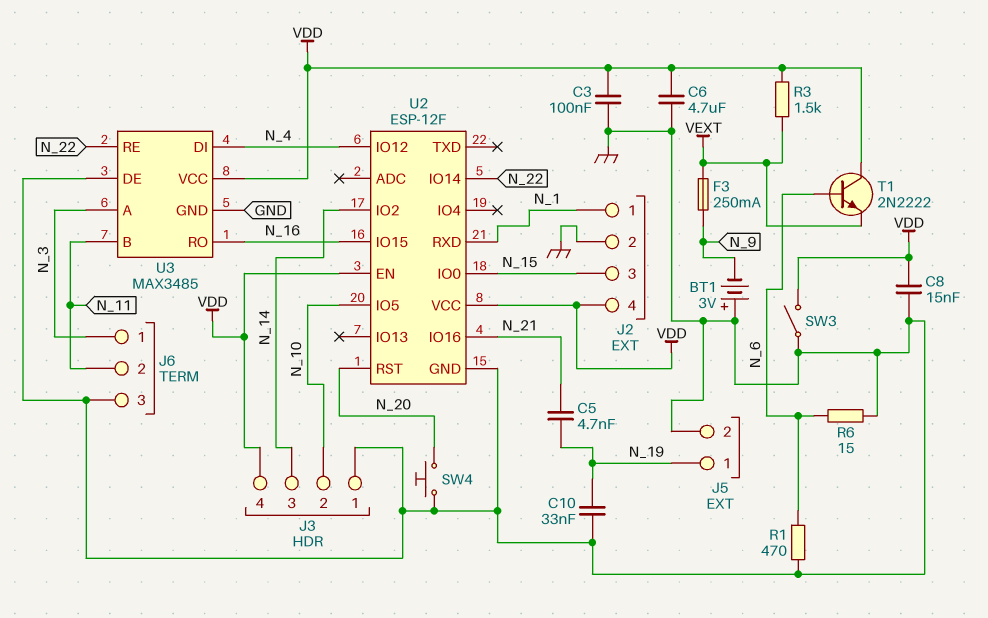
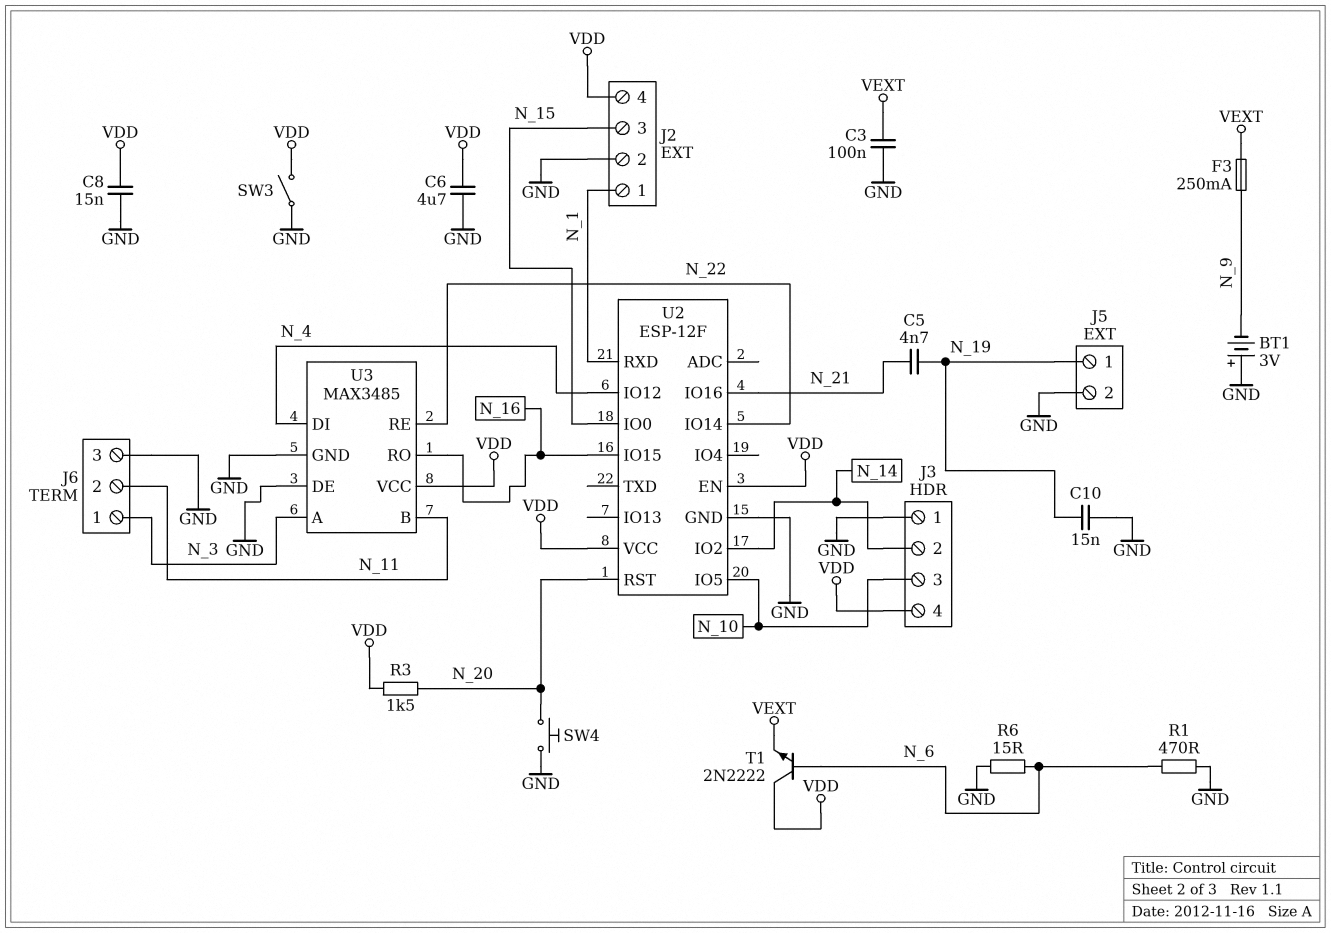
C3: 100nF (GND, VDD) -> 100nF (GND, VEXT)
C10: 33nF (GND, N_19) -> 15nF (GND, N_19)
J3 pin 2: N_10 -> N_14
J3 pin 3: N_14 -> N_10
R3: 1.5k (VDD, VEXT) -> 1.5k (N_20, VDD)

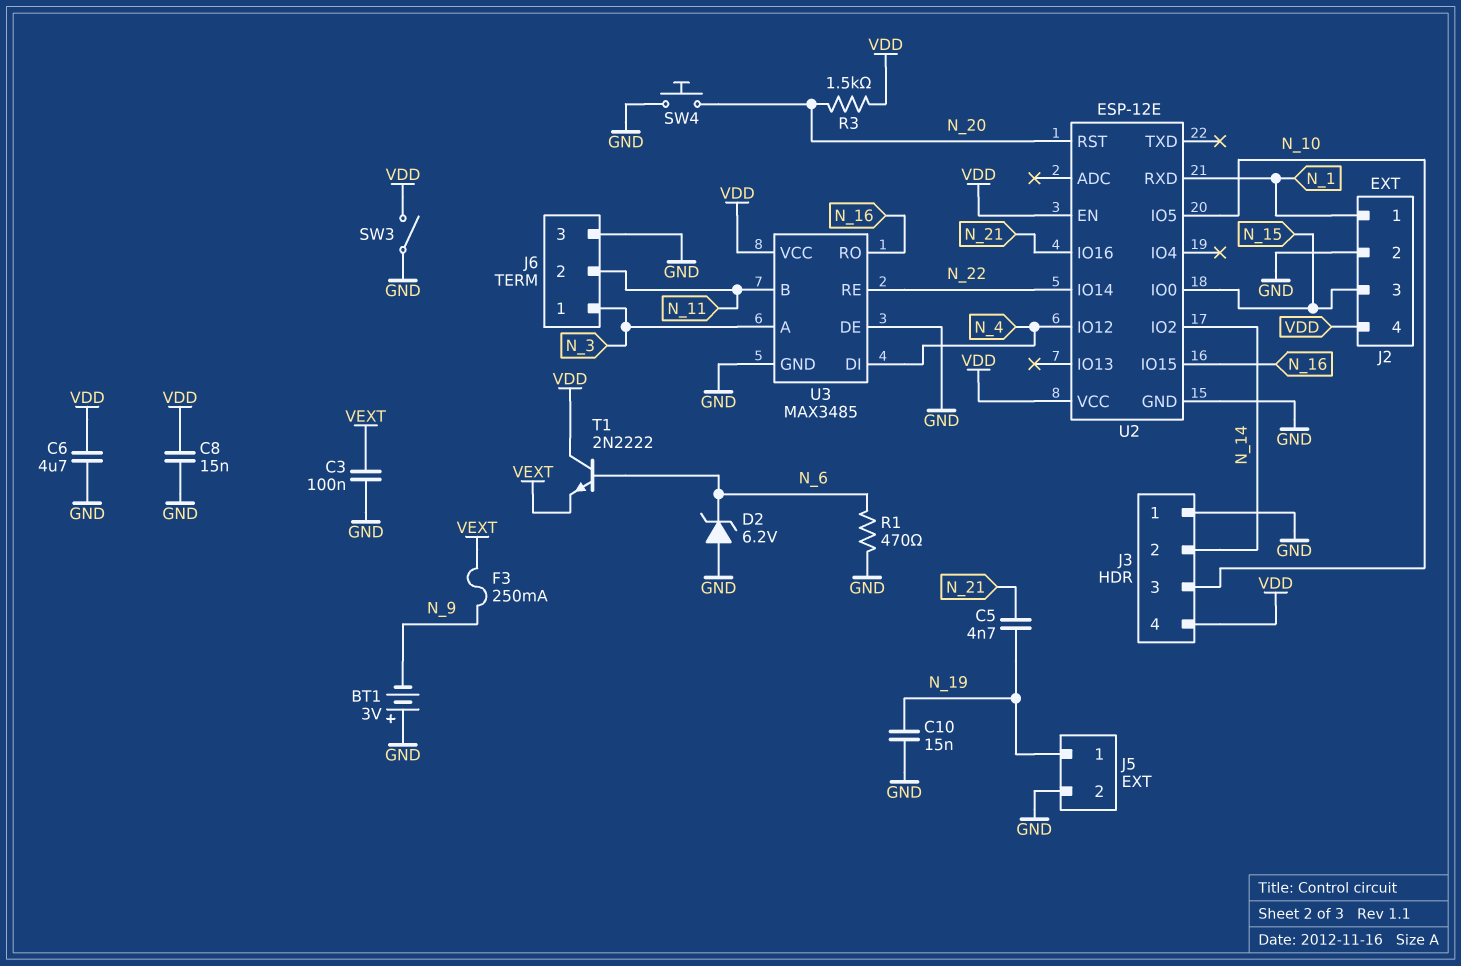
D2: none -> zener 6.2V (A GND, K N_6)
R6: 15 (GND, N_6) -> none
U2: ESP-12F -> ESP-12E

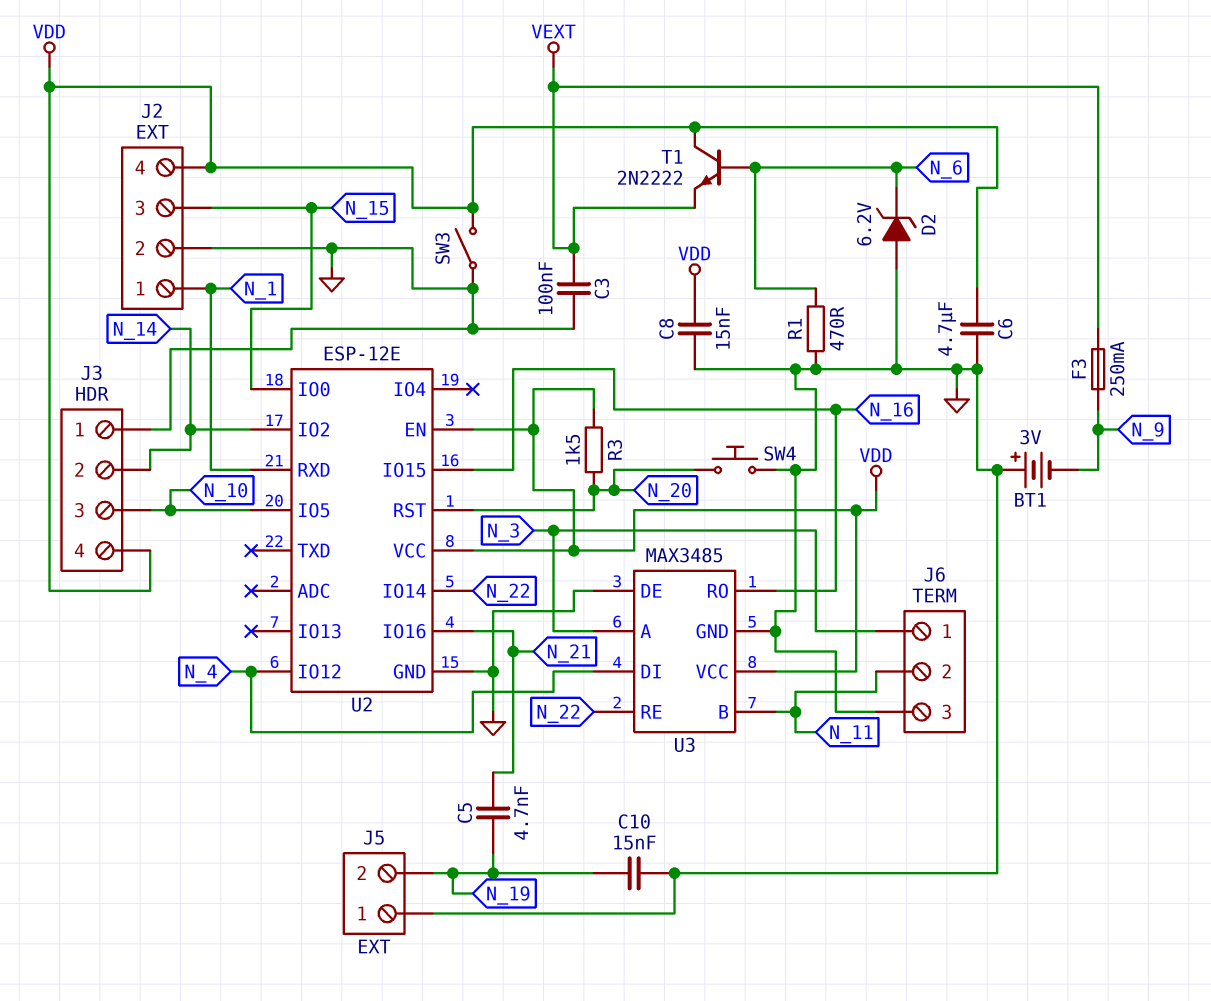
J5 pin 1: N_19 -> GND
J5 pin 2: GND -> N_19

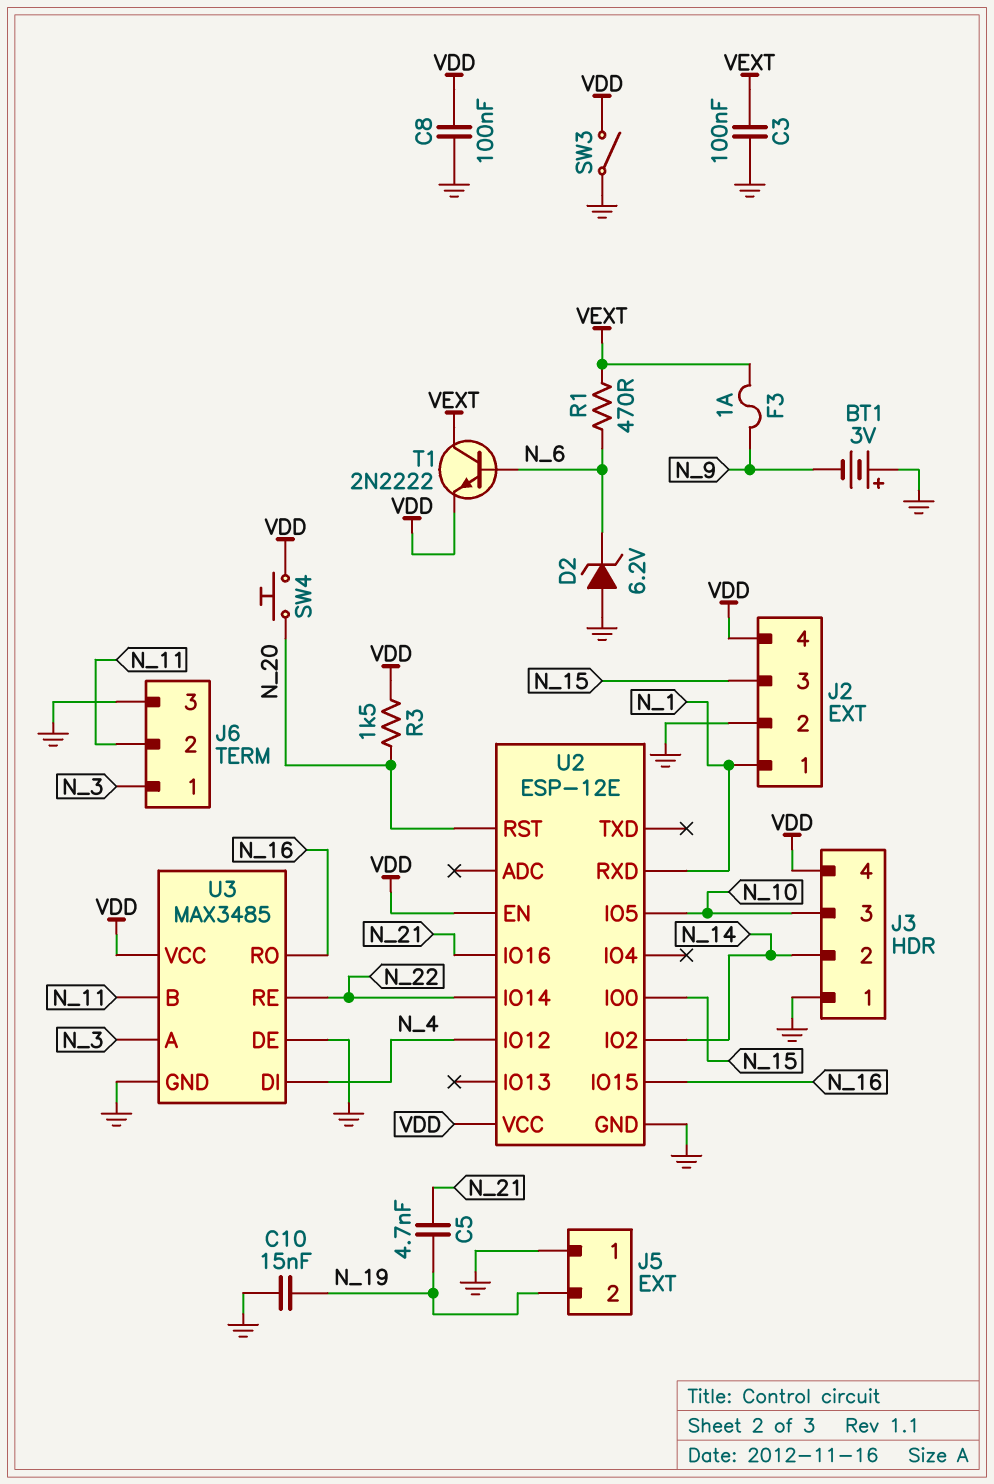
C6: 4.7uF (GND, VDD) -> none
C8: 15nF (GND, VDD) -> 100nF (GND, VDD)
F3: 250mA (N_9, VEXT) -> 1A (N_9, VEXT)
R1: 470 (GND, N_6) -> 470 (N_6, VEXT)
SW4: button (GND, N_20) -> button (N_20, VDD)
T1: NPN 2N2222 (B N_6, C VDD, E VEXT) -> NPN 2N2222 (B N_6, C VEXT, E VDD)

